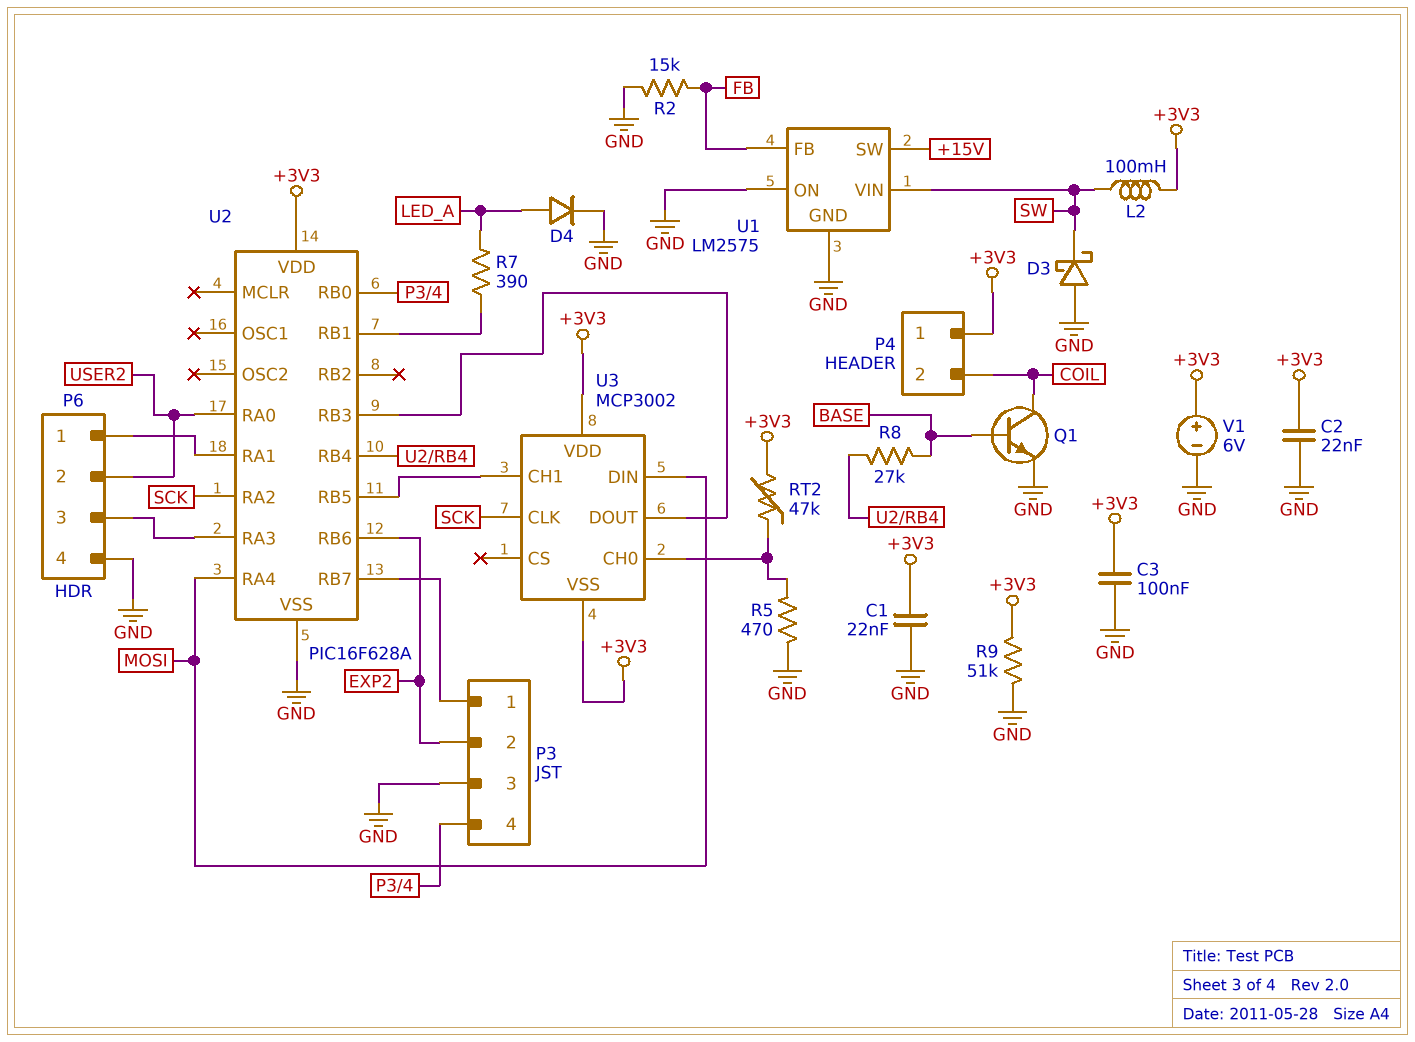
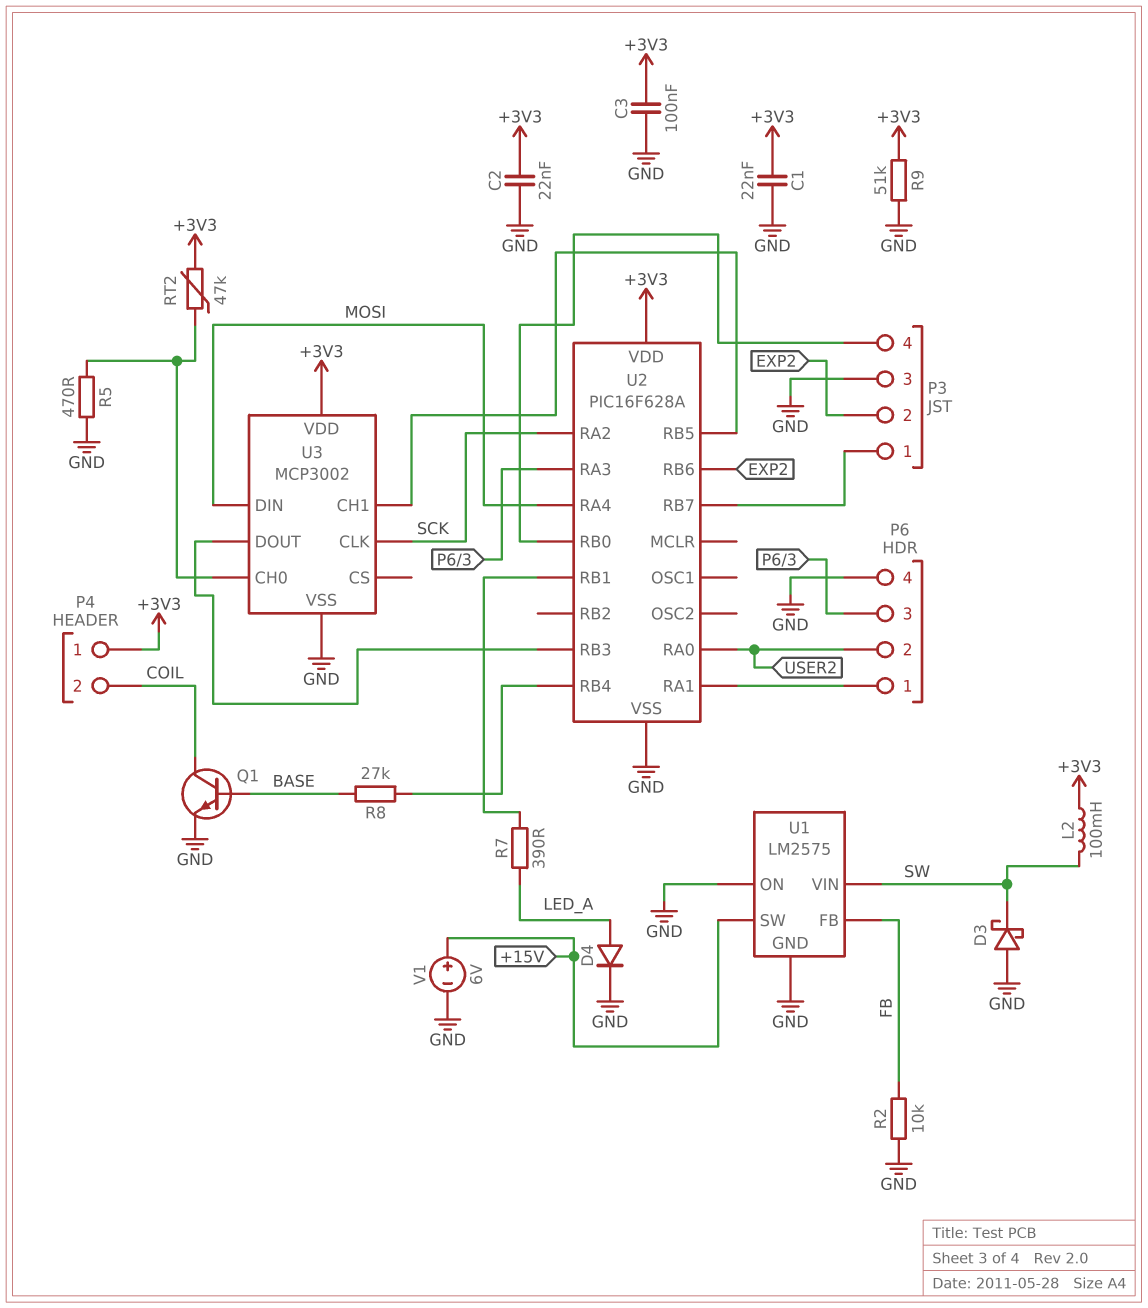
R2: 15k (FB, GND) -> 10k (FB, GND)
U3 pin VSS: +3V3 -> GND
V1: 6V (plus +3V3, minus GND) -> 6V (plus +15V, minus GND)

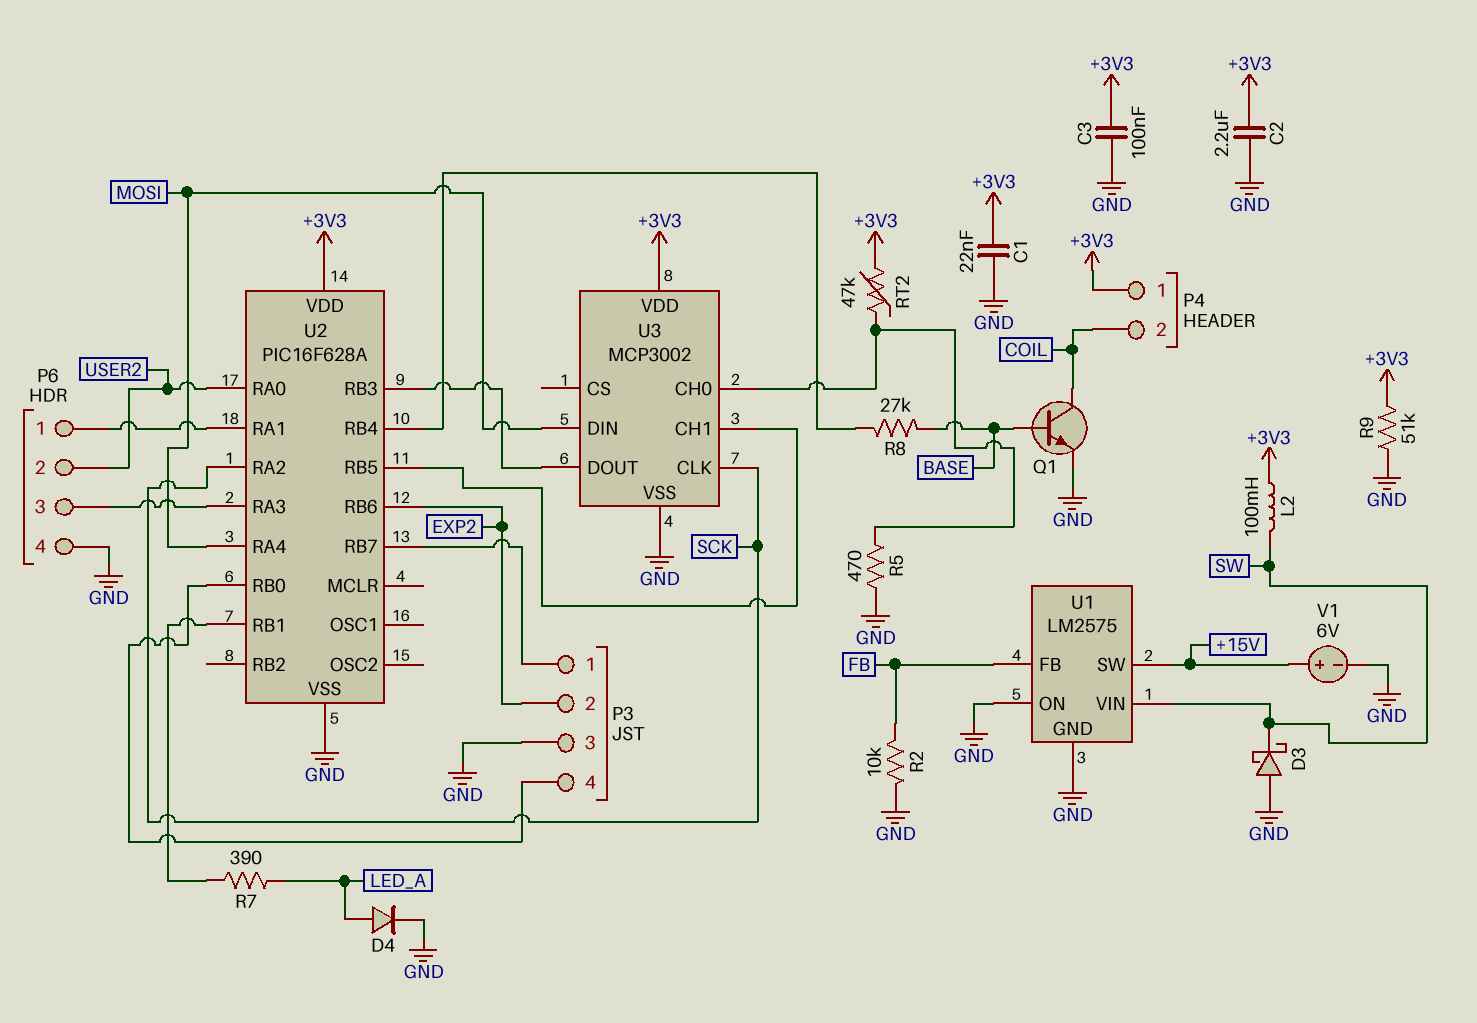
C2: 22nF (+3V3, GND) -> 2.2uF (+3V3, GND)

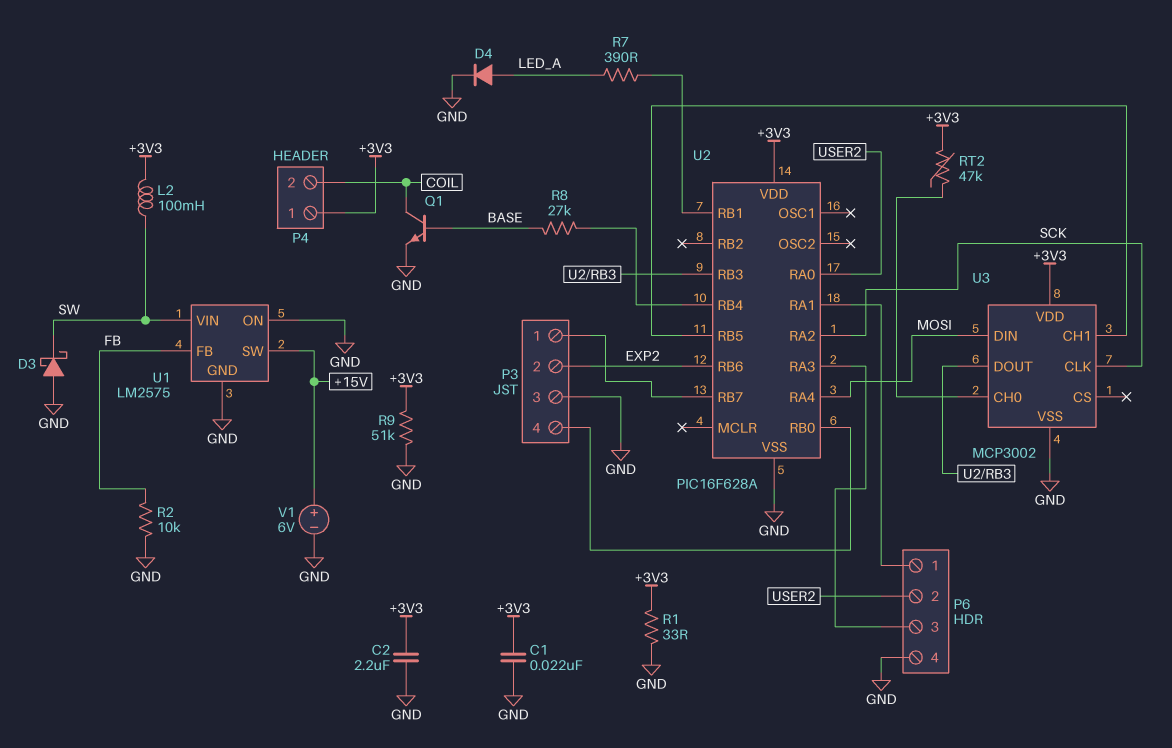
C3: 100nF (+3V3, GND) -> none
R1: none -> 33 (+3V3, GND)
R5: 470 (GND, U3/CH0) -> none

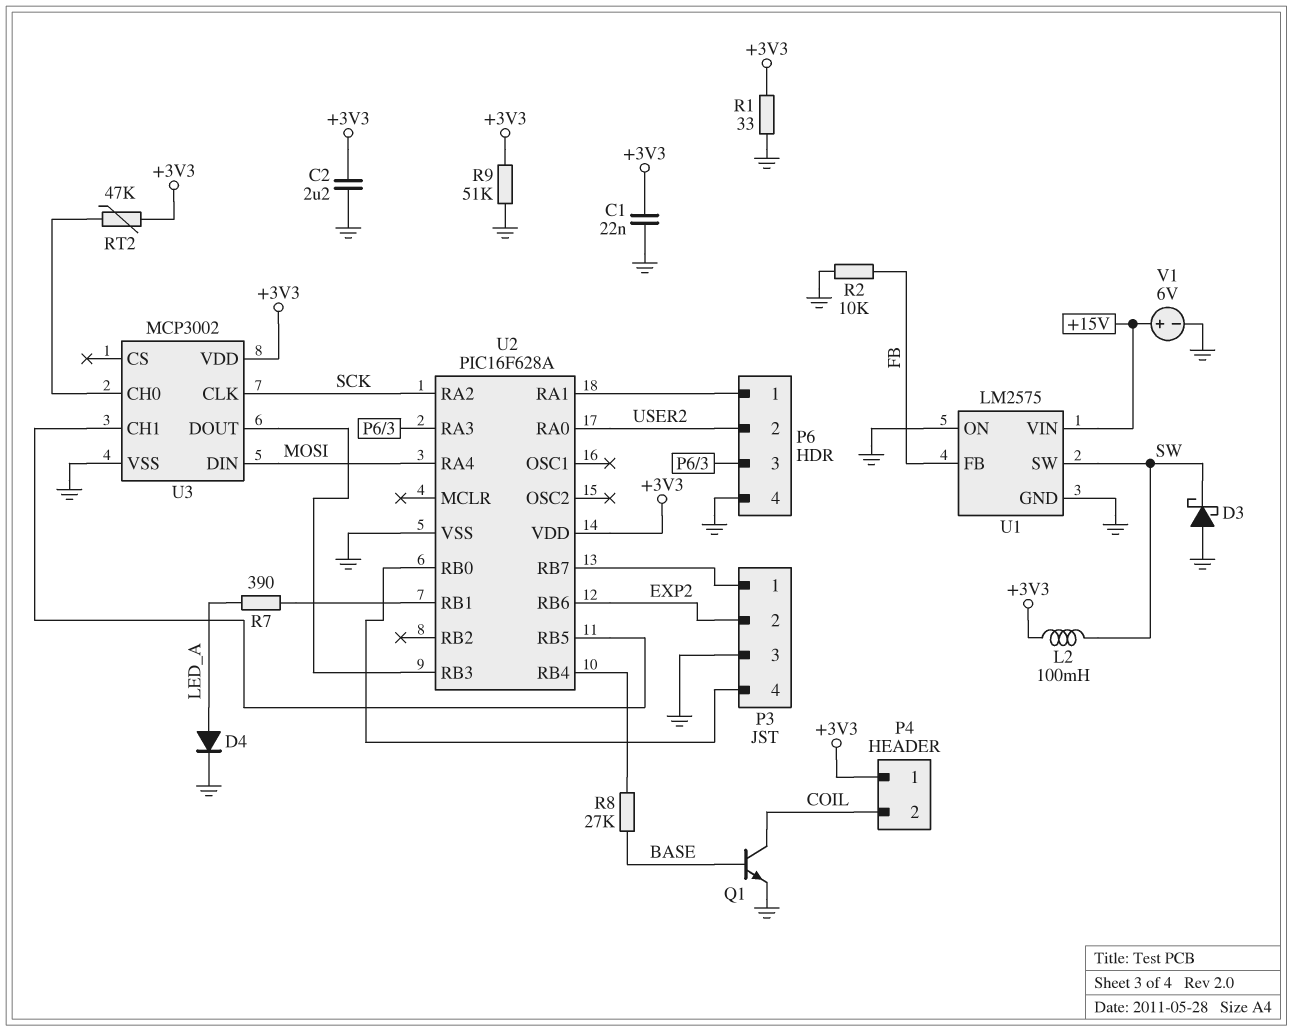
U1 pin SW: +15V -> SW
U1 pin VIN: SW -> +15V

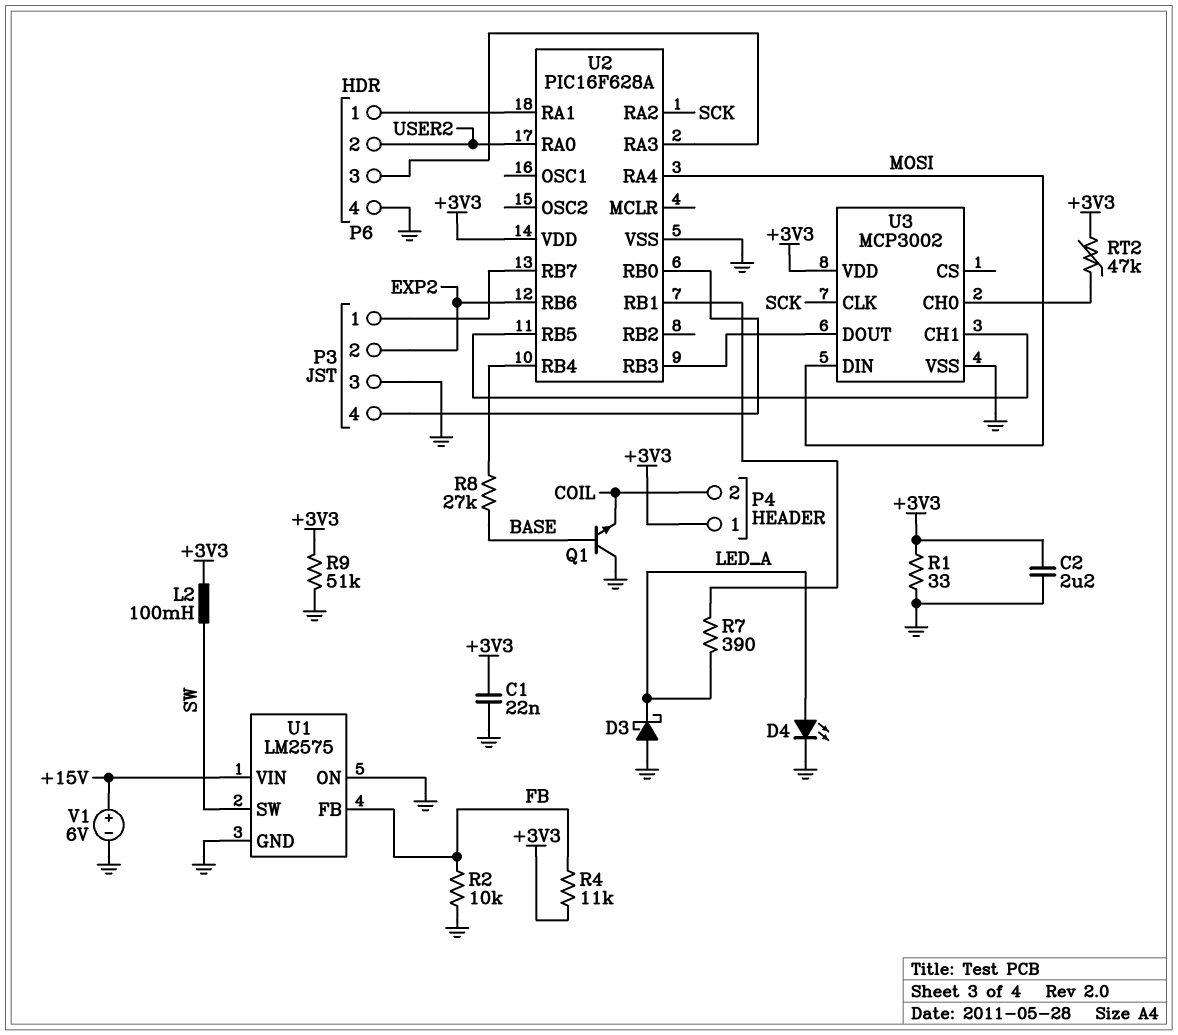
D3: schottky (A GND, K SW) -> schottky (A GND, K LED_A)
D4: diode (A LED_A, K GND) -> LED (A LED_A, K GND)
Q1: NPN (B BASE, C COIL, E GND) -> NPN (B BASE, C GND, E COIL)
R4: none -> 11k (+3V3, FB)

